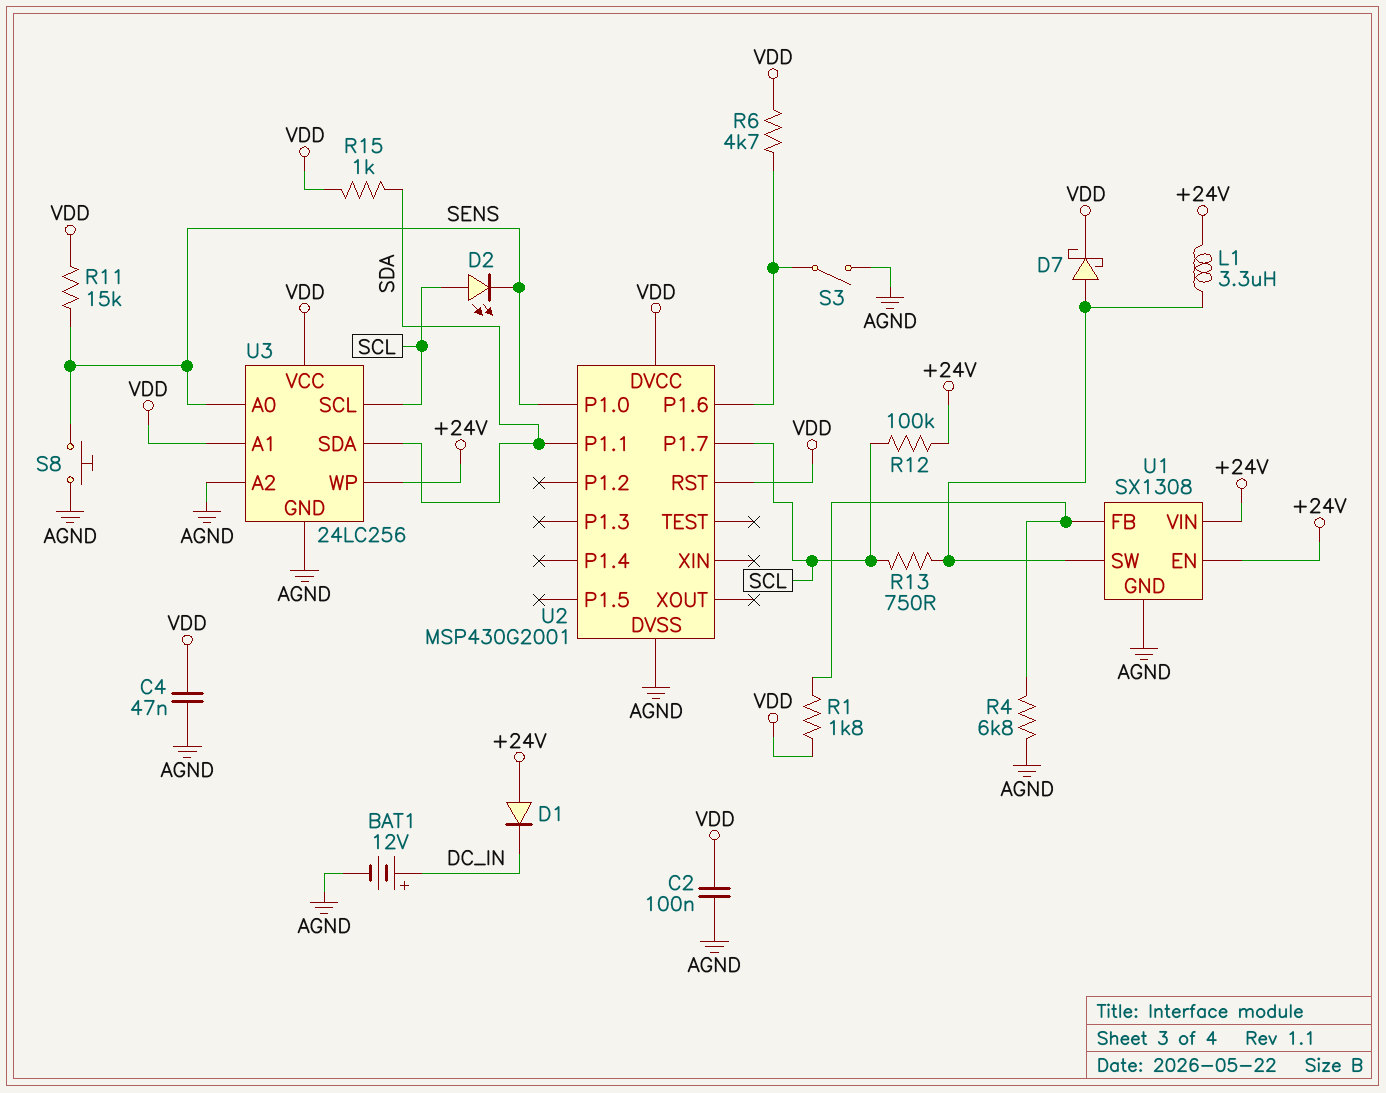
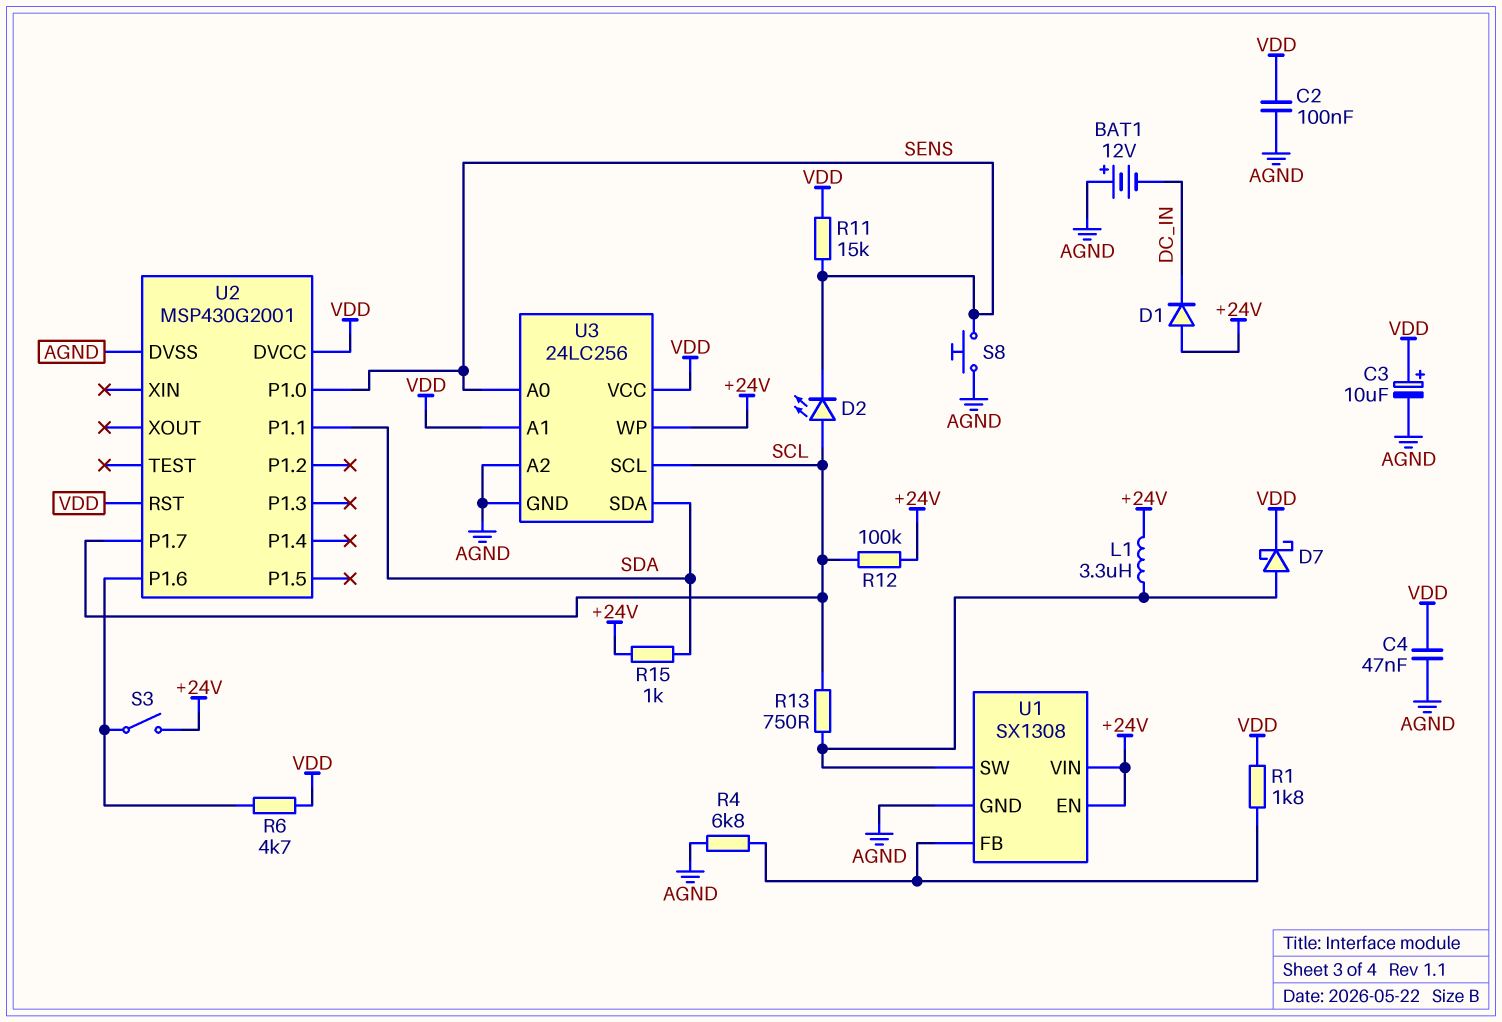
BAT1: 12V (plus DC_IN, minus AGND) -> 12V (plus AGND, minus DC_IN)
C3: none -> 10uF (plus VDD, minus AGND)
R15: 1k (SDA, VDD) -> 1k (+24V, SDA)
S3: switch (AGND, U2/P1.6) -> switch (+24V, U2/P1.6)

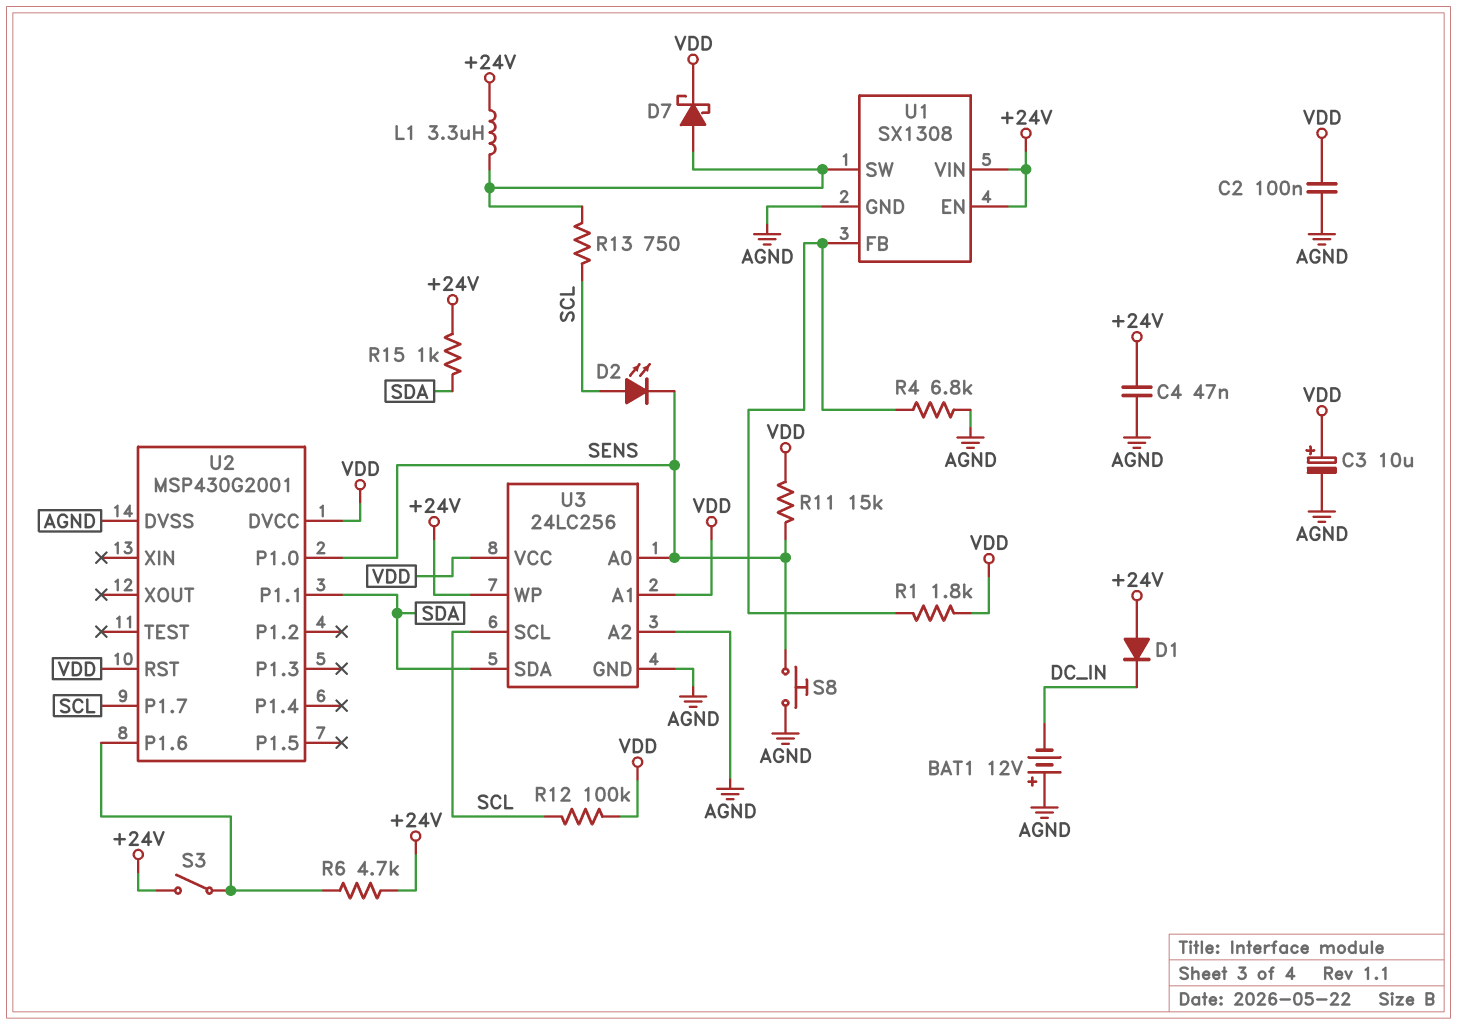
C4: 47nF (AGND, VDD) -> 47nF (+24V, AGND)
R6: 4.7k (U2/P1.6, VDD) -> 4.7k (+24V, U2/P1.6)
R12: 100k (+24V, SCL) -> 100k (SCL, VDD)

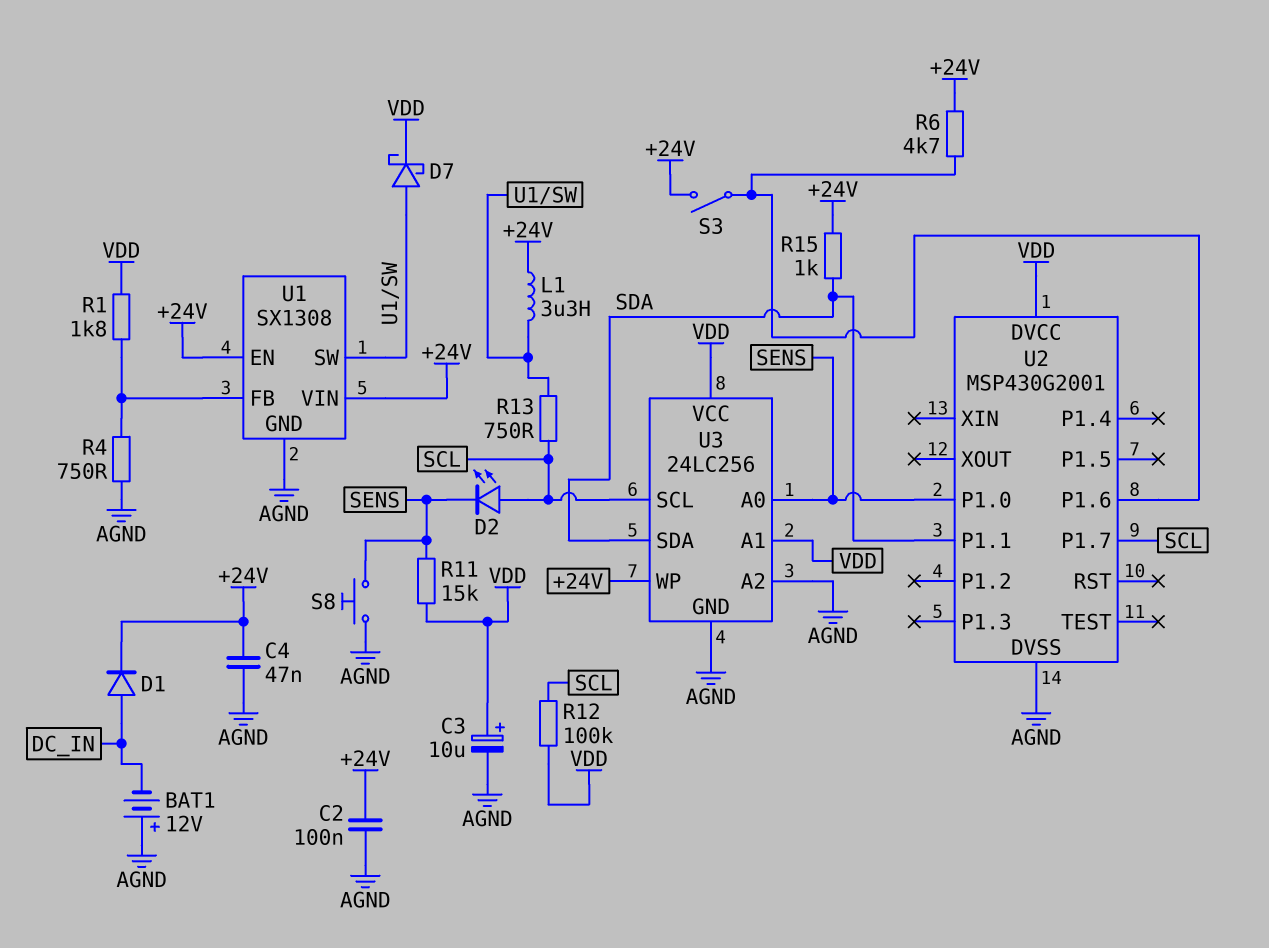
C2: 100nF (AGND, VDD) -> 100nF (+24V, AGND)
D1: diode (A +24V, K DC_IN) -> diode (A DC_IN, K +24V)
R4: 6.8k (AGND, U1/FB) -> 750 (AGND, U1/FB)
U2 pin RST: VDD -> none

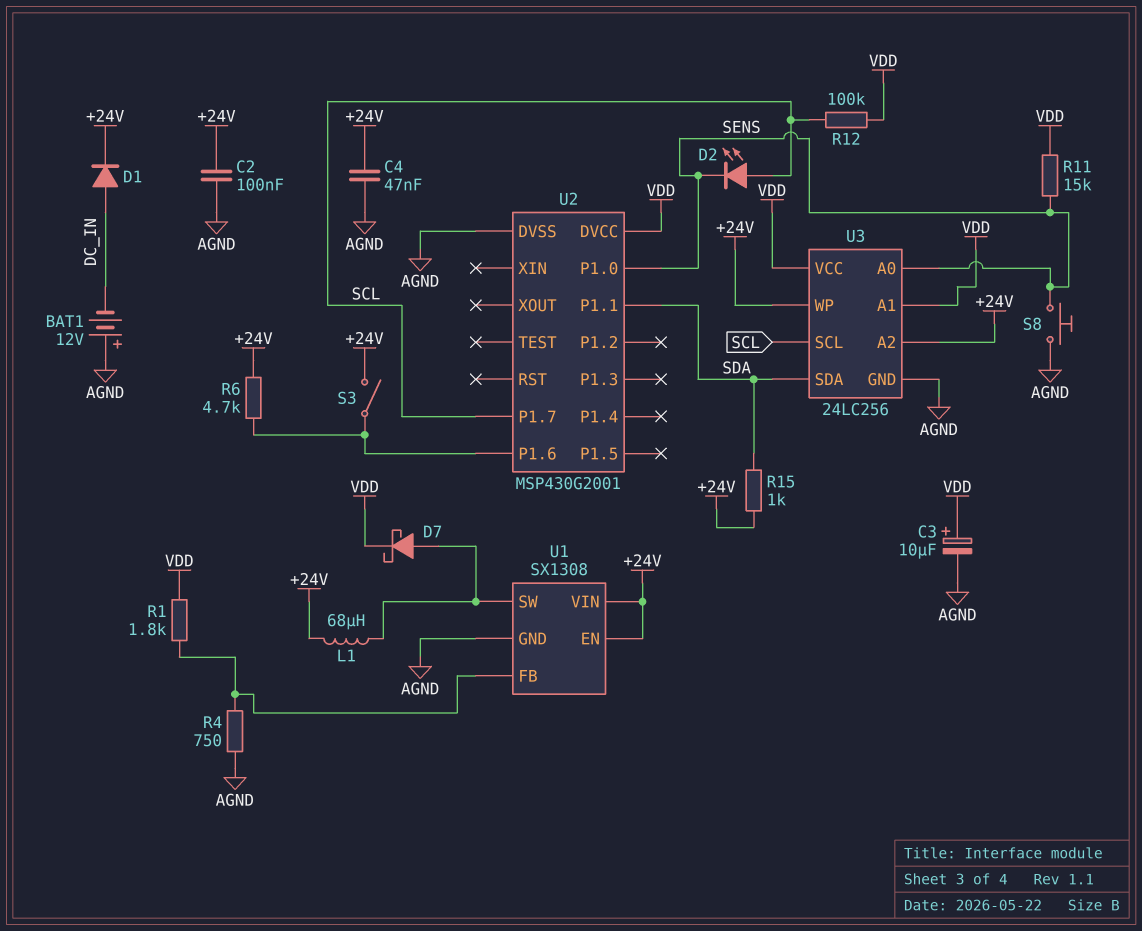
L1: 3.3uH (+24V, U1/SW) -> 68uH (+24V, U1/SW)
R13: 750 (SCL, U1/SW) -> none
U3 pin A2: AGND -> +24V

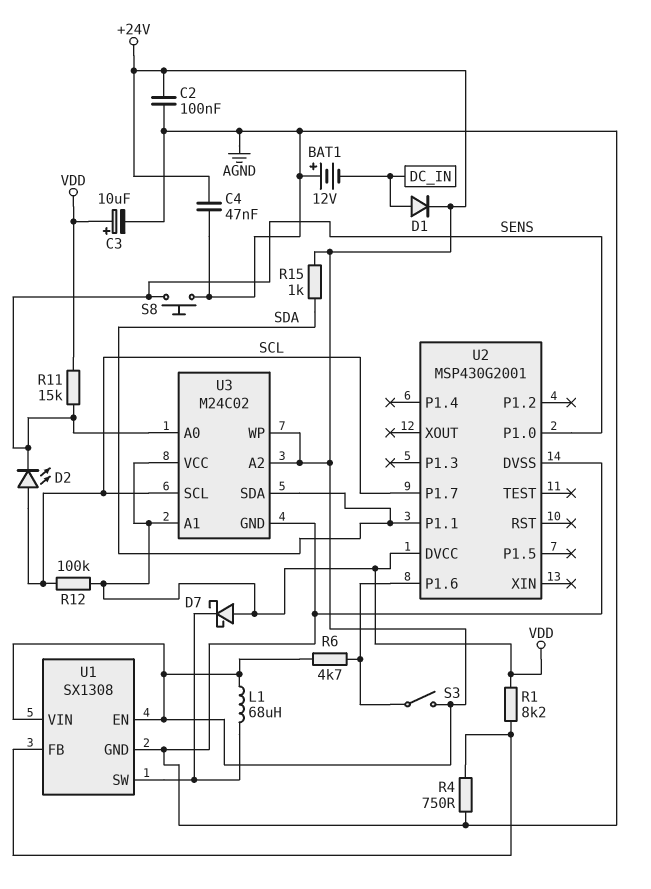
D7: schottky (A U1/SW, K VDD) -> schottky (A VDD, K U1/SW)
R1: 1.8k (U1/FB, VDD) -> 8.2k (U1/FB, VDD)
U3: 24LC256 -> M24C02

